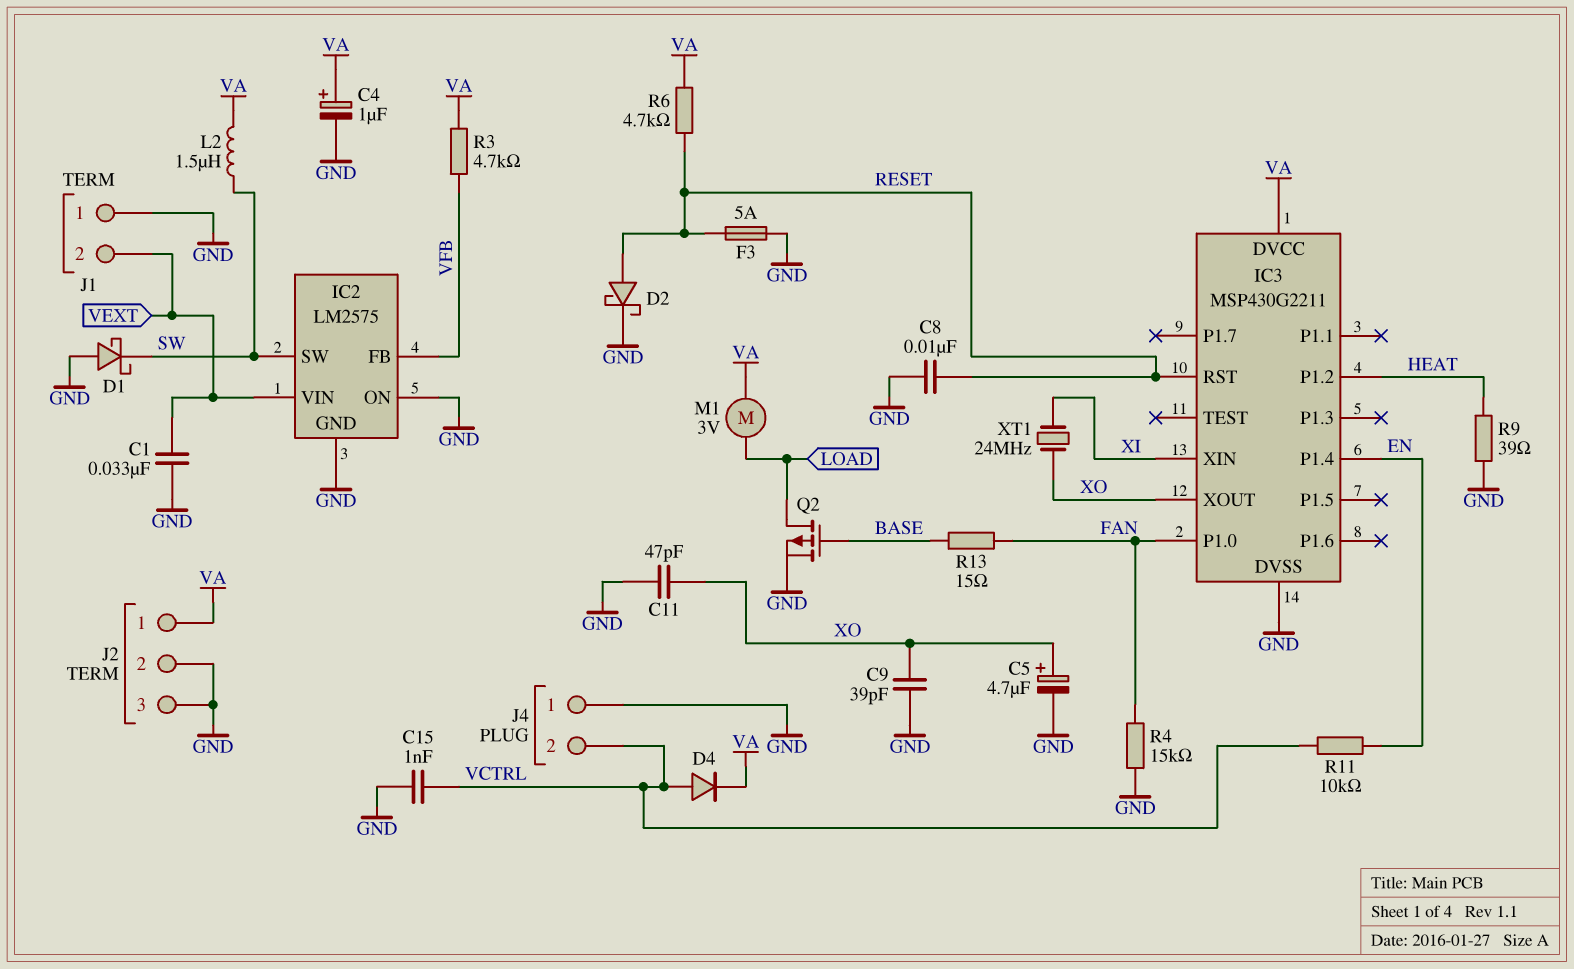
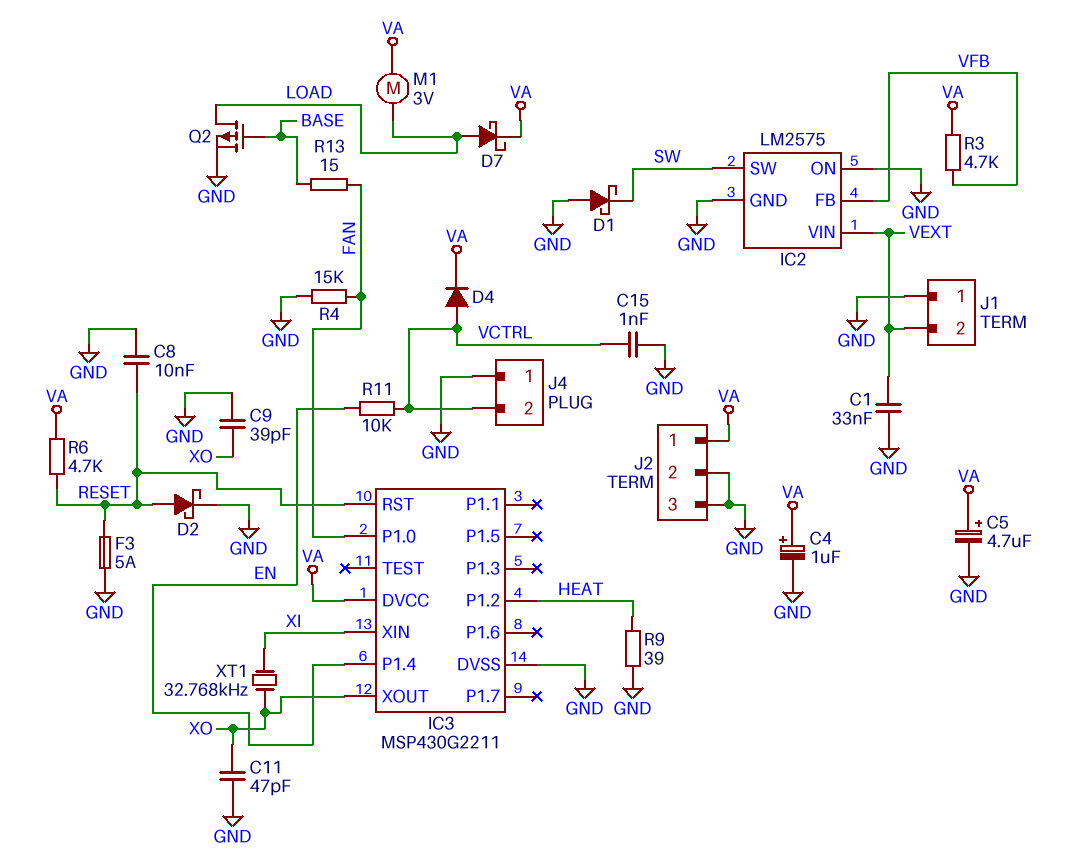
C5: 4.7uF (plus XO, minus GND) -> 4.7uF (plus VA, minus GND)
D7: none -> schottky (A LOAD, K VA)
L2: 1.5uH (SW, VA) -> none
XT1: 24MHz (XI, XO) -> 32.768kHz (XI, XO)

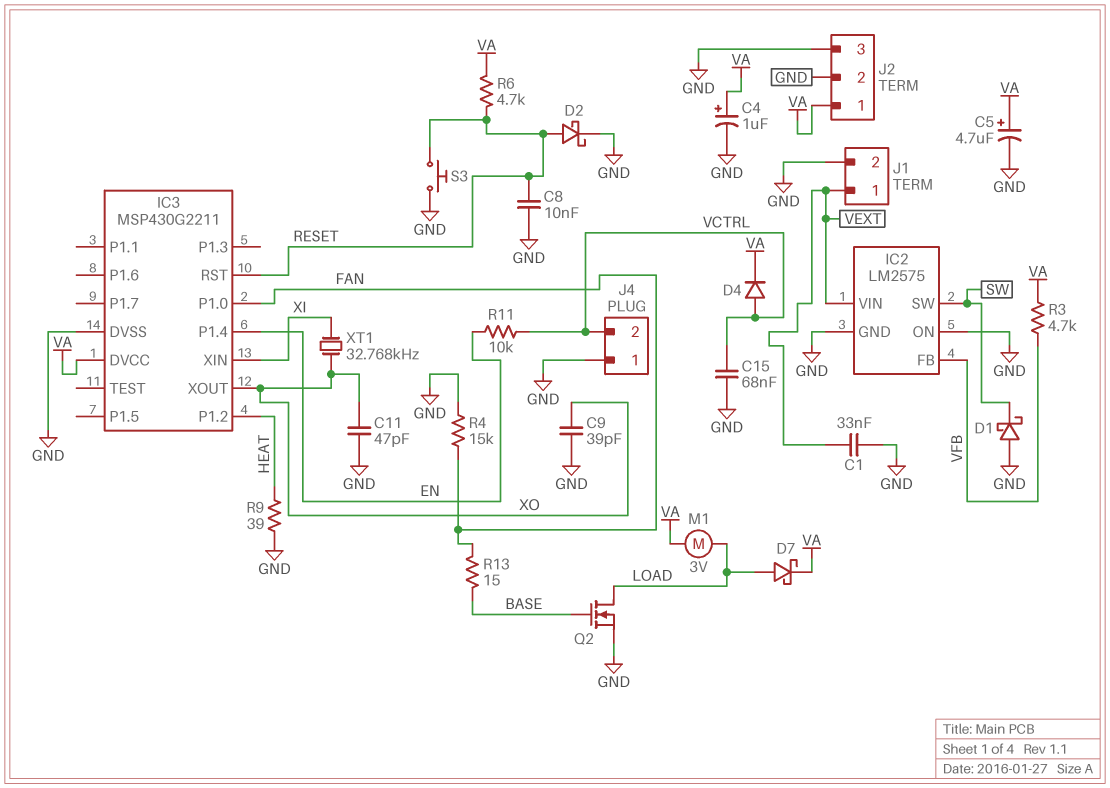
C15: 1nF (GND, VCTRL) -> 68nF (GND, VCTRL)
F3: 5A (GND, RESET) -> none
J1 pin 1: GND -> VEXT
J1 pin 2: VEXT -> GND
Q2: PMOS (G BASE, D LOAD, S GND) -> NMOS (G BASE, D LOAD, S GND)
S3: none -> button (GND, RESET)

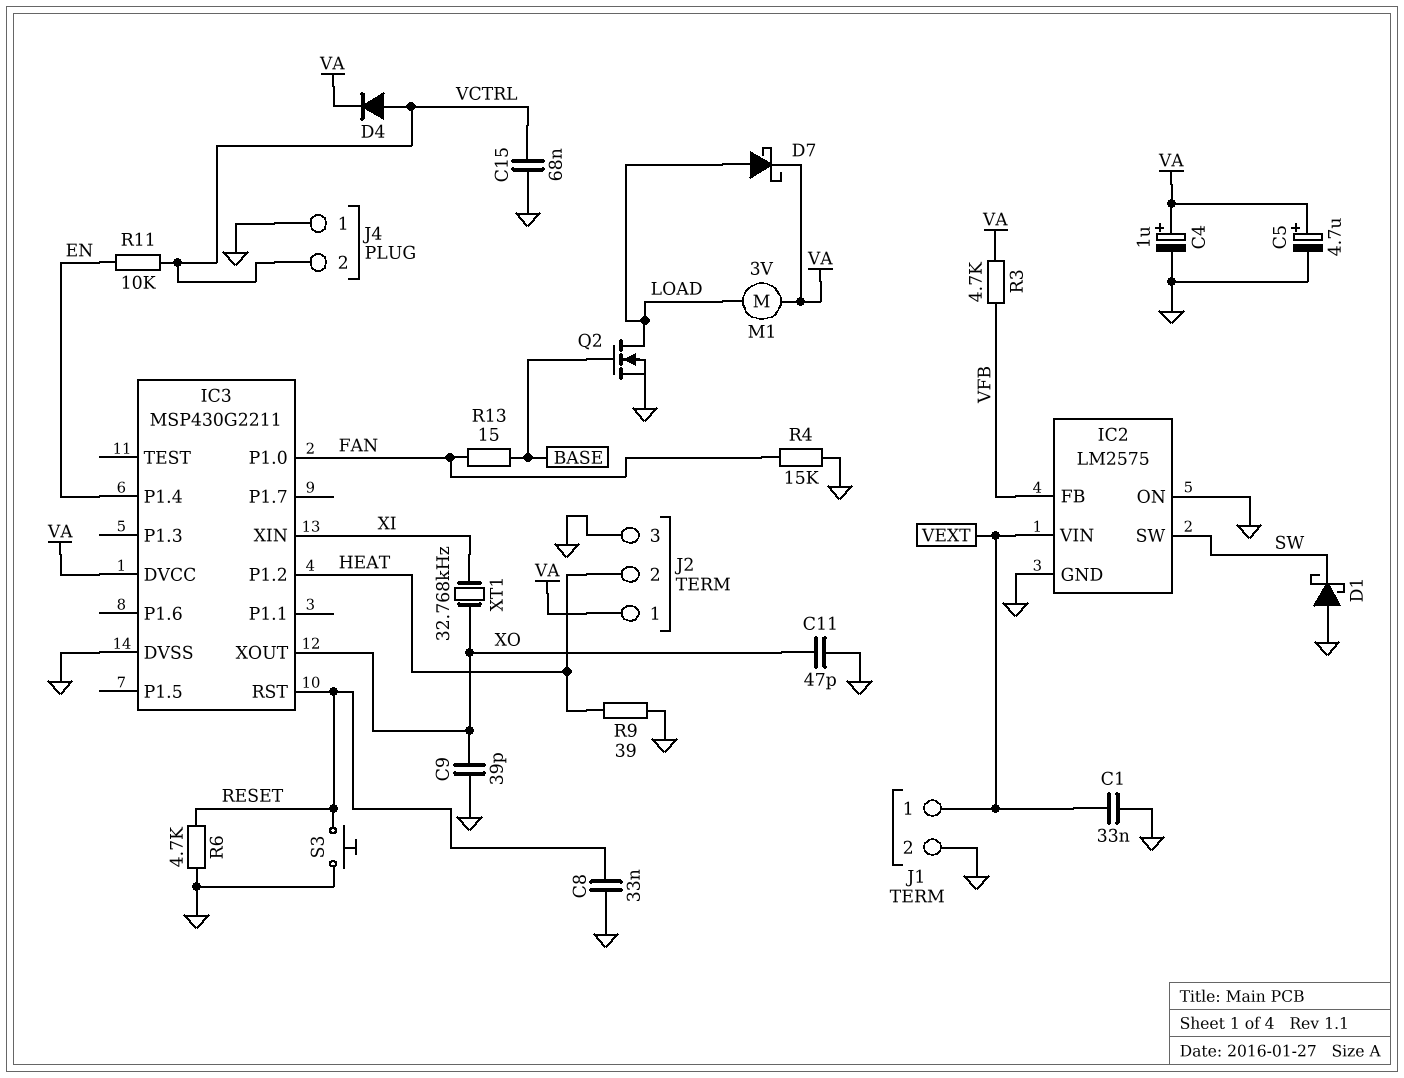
C8: 10nF (GND, RESET) -> 33nF (GND, RESET)
D2: schottky (A RESET, K GND) -> none
J2 pin 2: GND -> HEAT
R6: 4.7k (RESET, VA) -> 4.7k (GND, RESET)

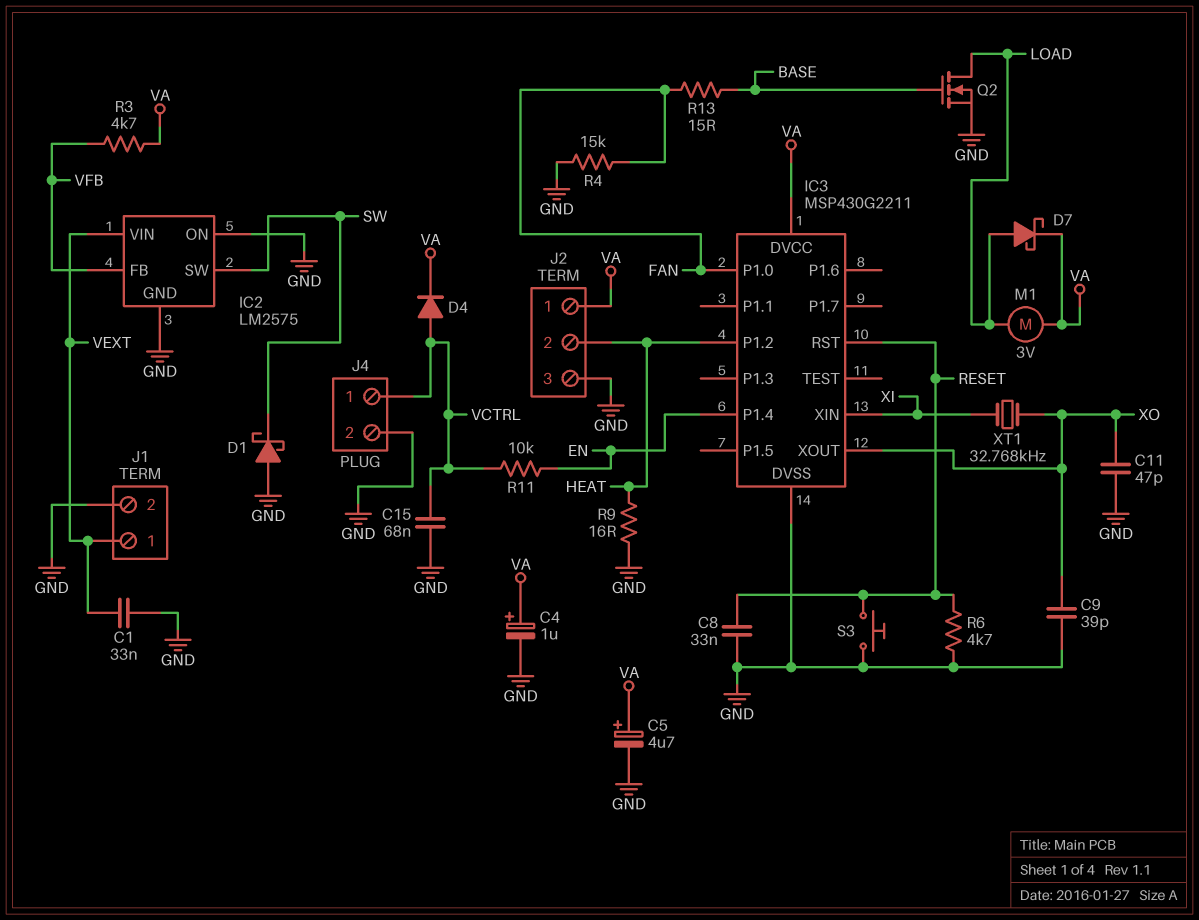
J4 pin 1: GND -> VCTRL
J4 pin 2: VCTRL -> GND
R9: 39 (GND, HEAT) -> 16 (GND, HEAT)

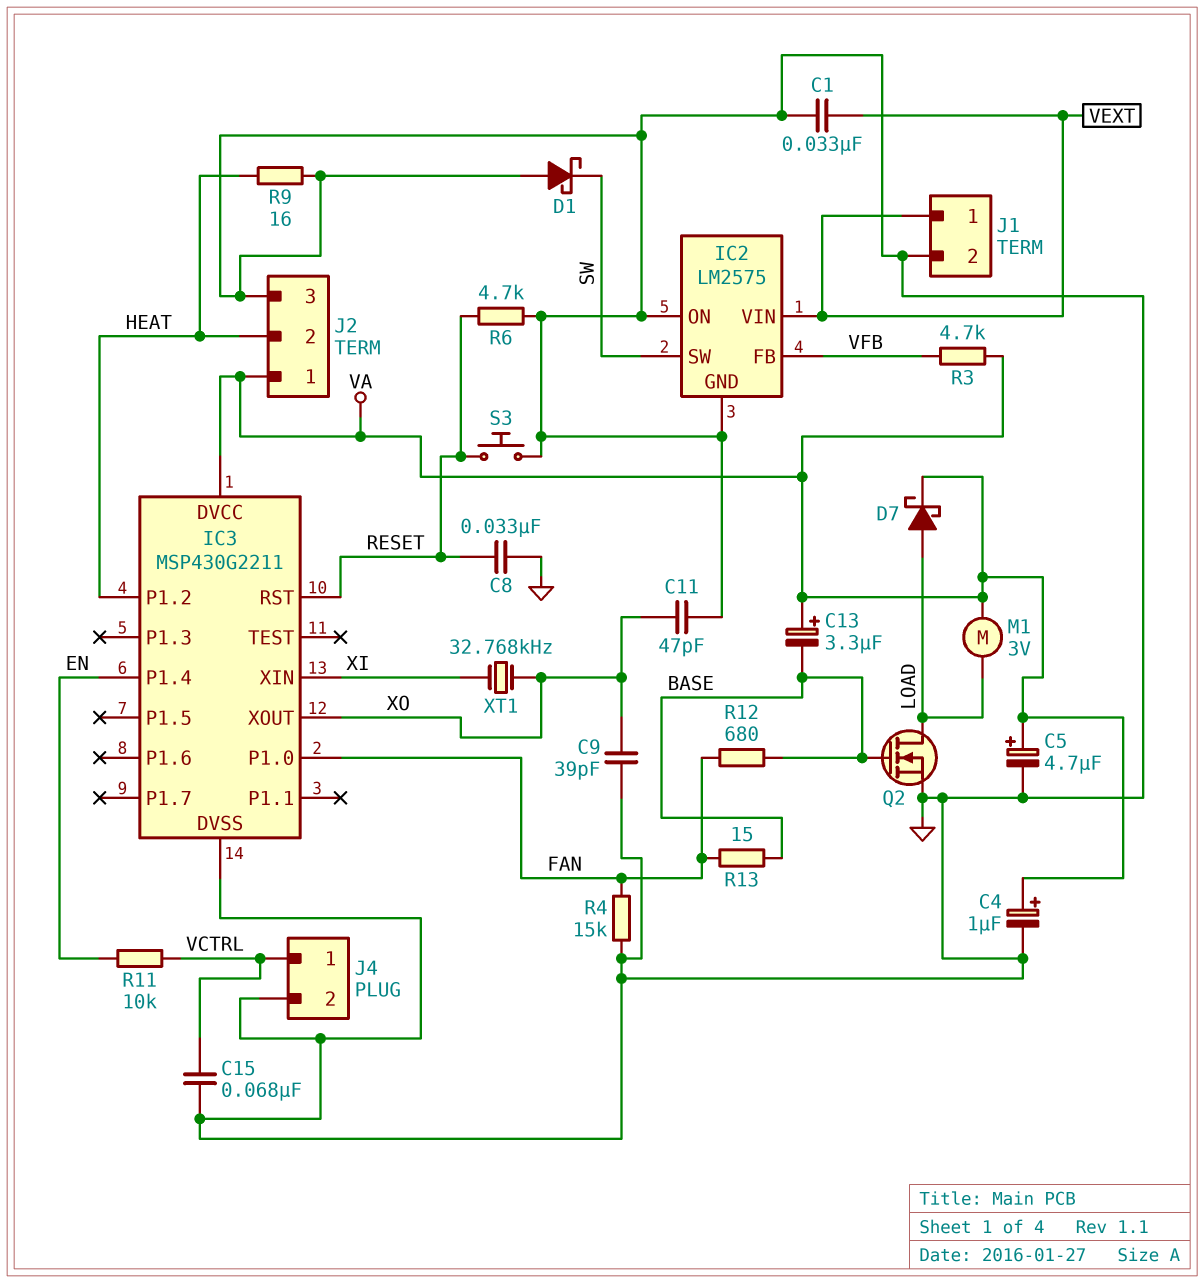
C13: none -> 3.3uF (plus VA, minus BASE)
D4: diode (A VCTRL, K VA) -> none
R12: none -> 680 (BASE, FAN)

